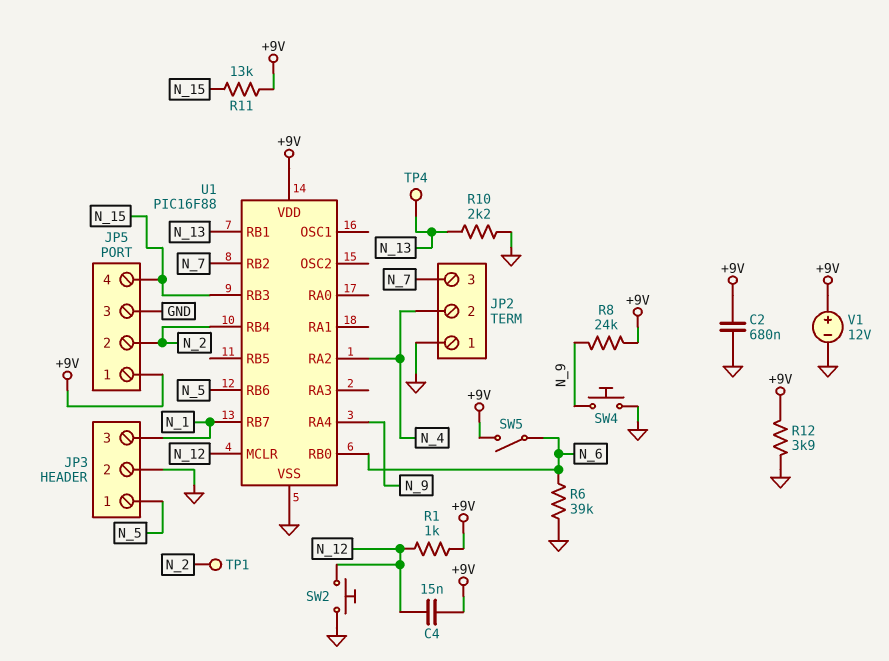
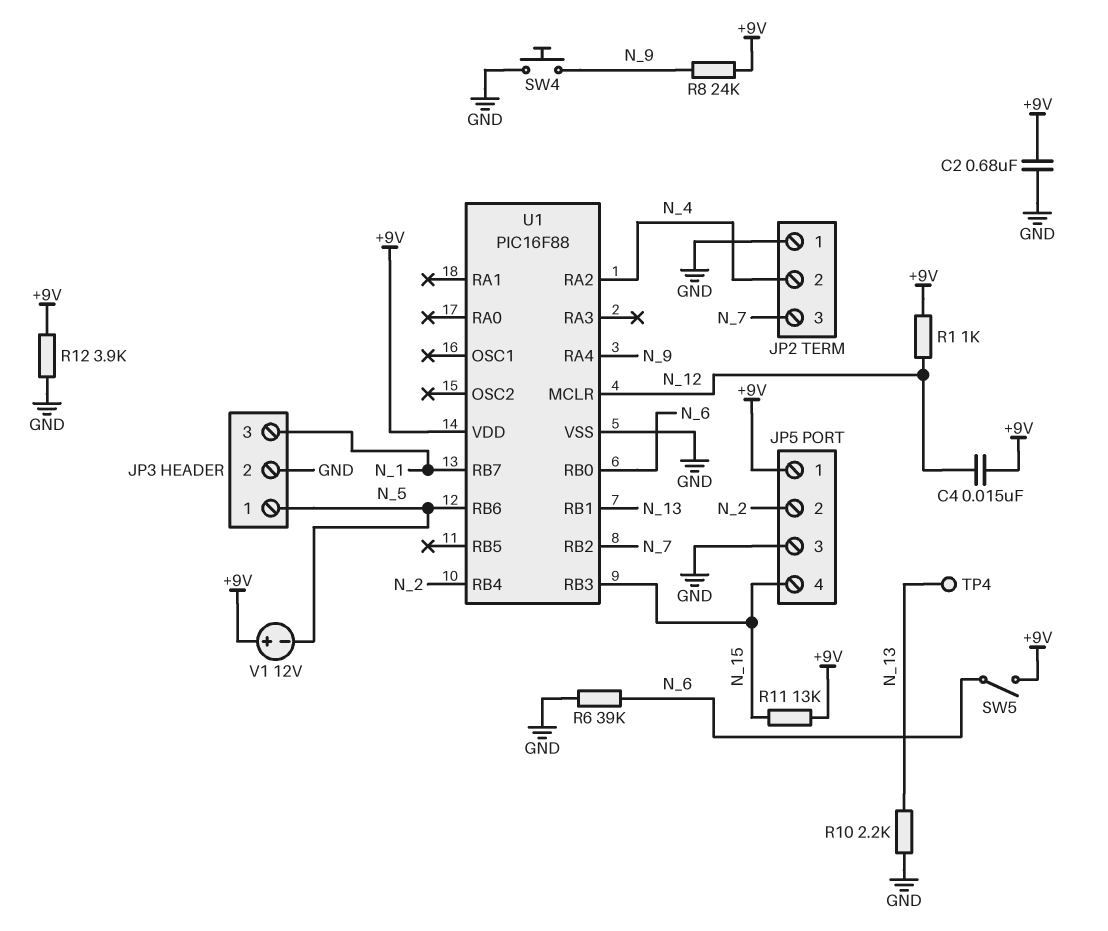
SW2: button (GND, N_12) -> none
TP1: test point (N_2) -> none
V1: 12V (plus +9V, minus GND) -> 12V (plus +9V, minus N_5)

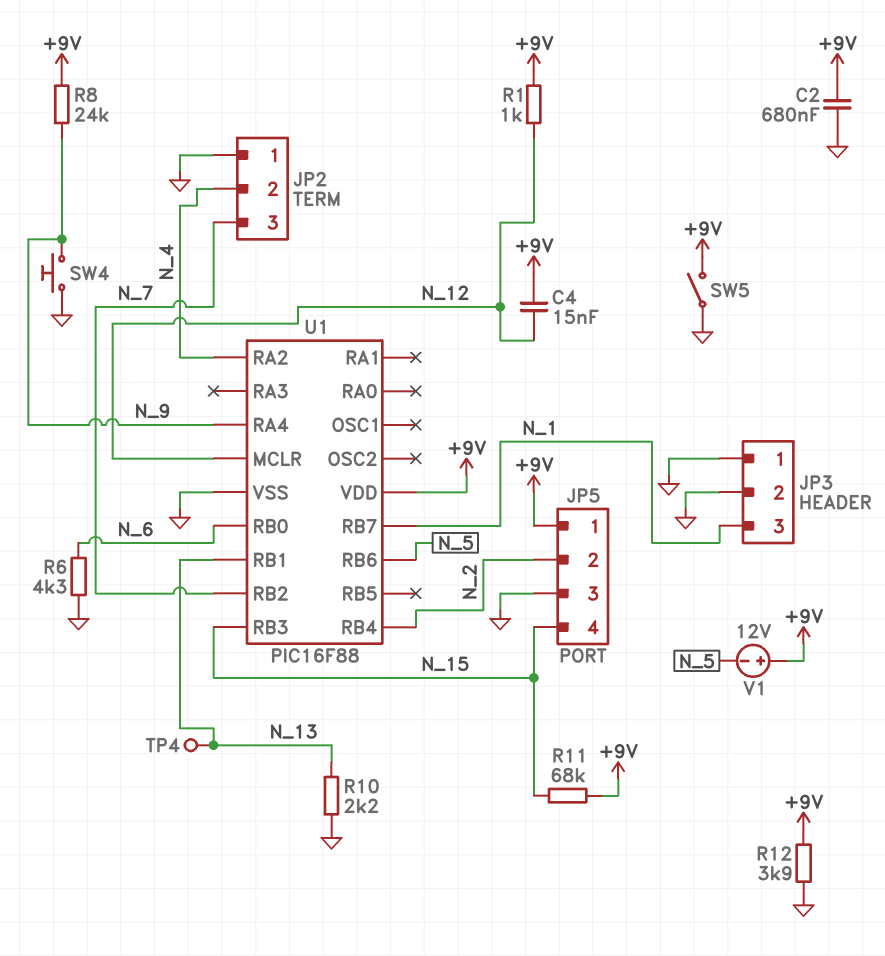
JP3 pin 1: N_5 -> GND
R6: 39k (GND, N_6) -> 4.3k (GND, N_6)
R11: 13k (+9V, N_15) -> 68k (+9V, N_15)
SW5: switch (+9V, N_6) -> switch (+9V, GND)

